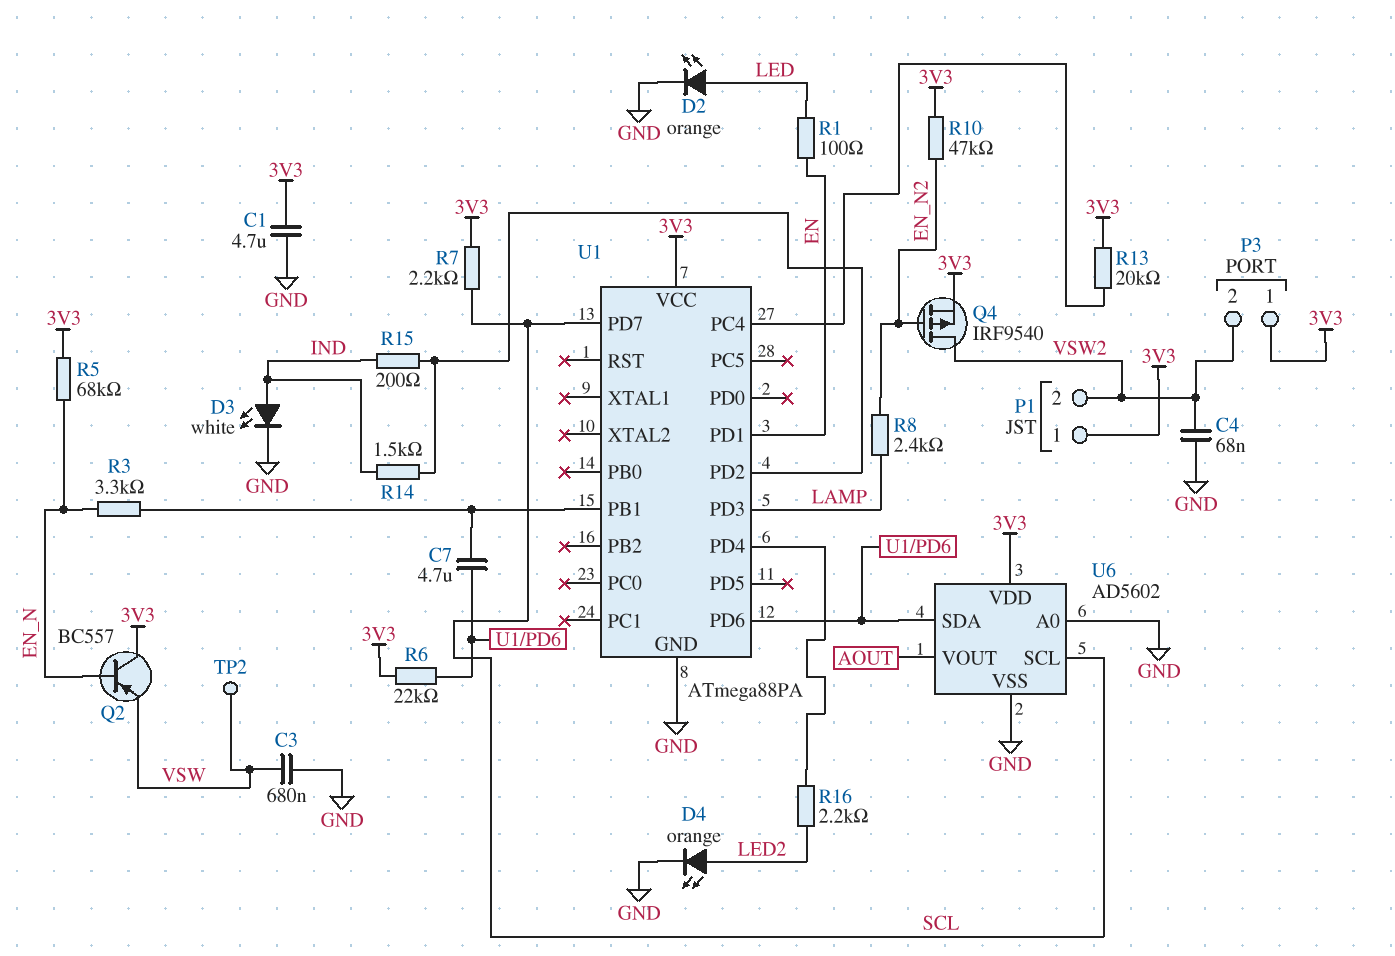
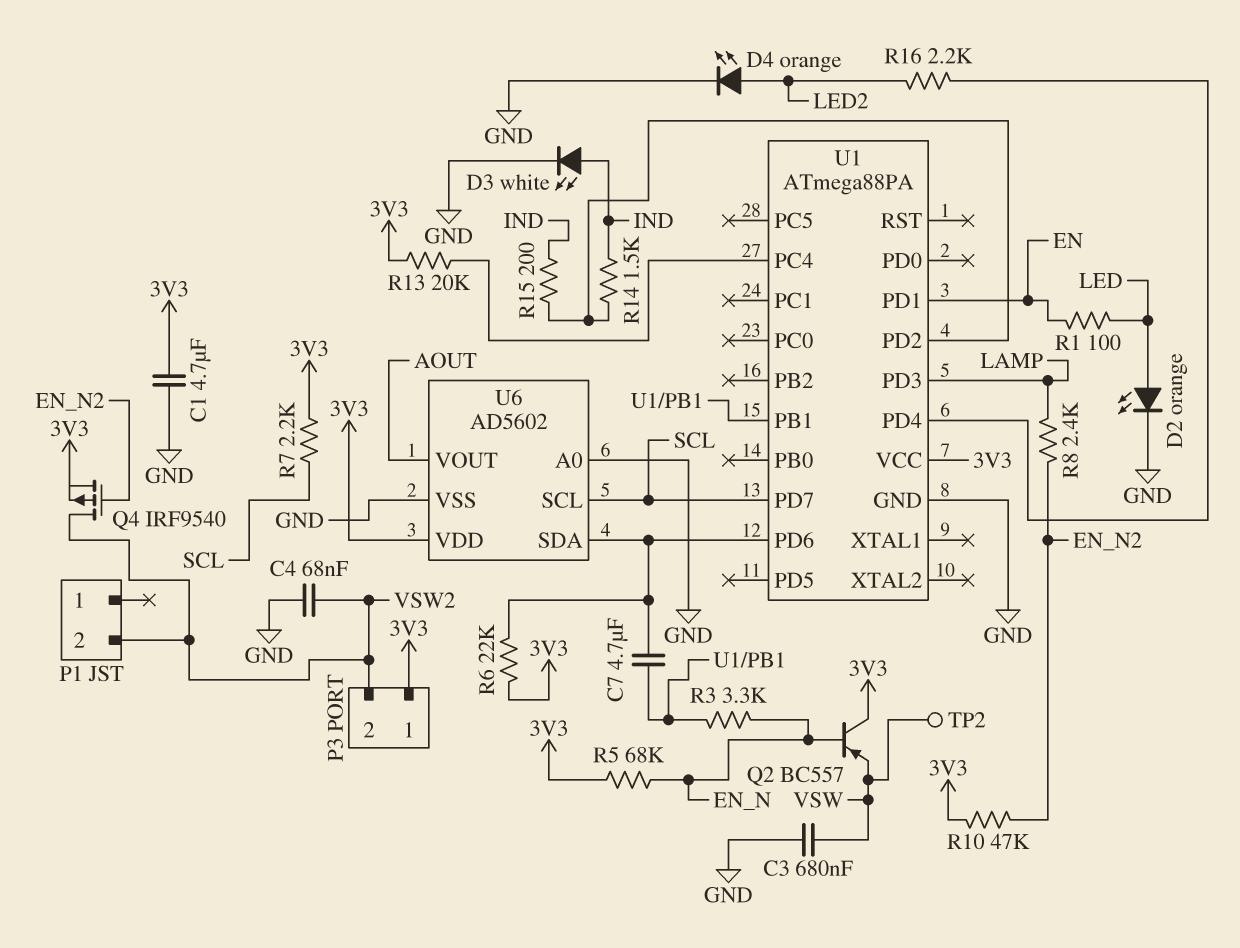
P1 pin 1: 3V3 -> none

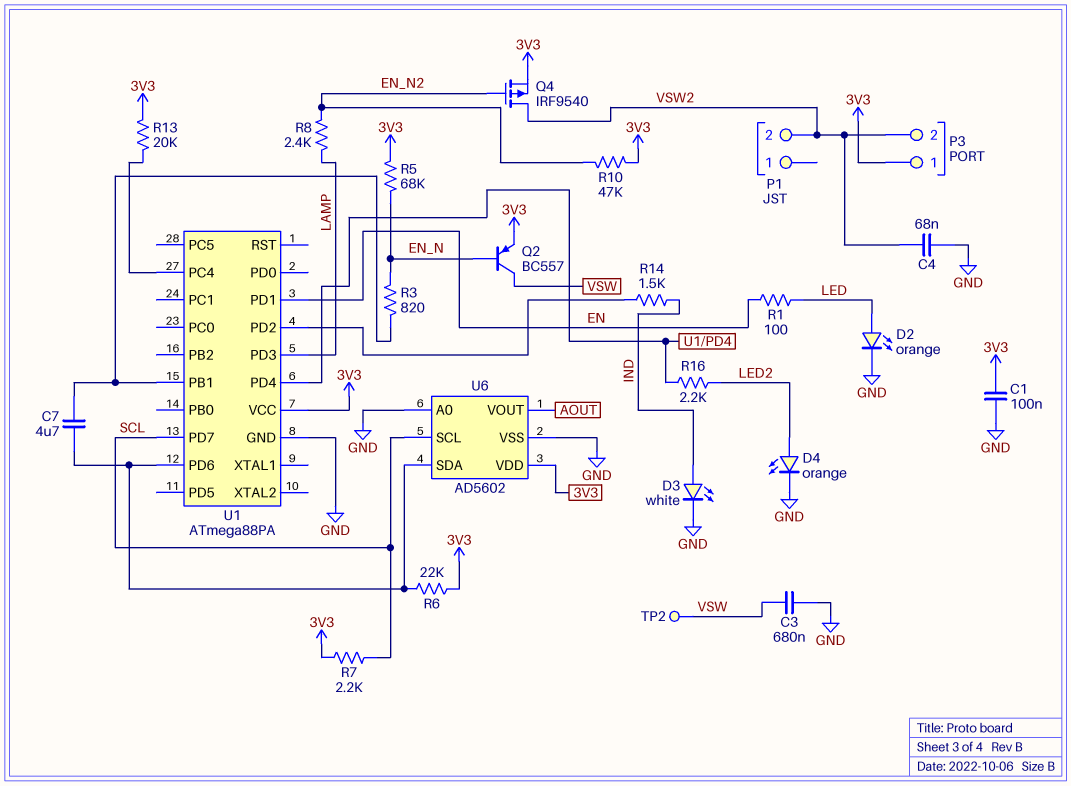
C1: 4.7uF (3V3, GND) -> 100nF (3V3, GND)
Q2: PNP BC557 (B EN_N, C 3V3, E VSW) -> PNP BC557 (B EN_N, C VSW, E 3V3)
R3: 3.3k (EN_N, U1/PB1) -> 820 (EN_N, U1/PB1)
R15: 200 (IND, U1/PD2) -> none

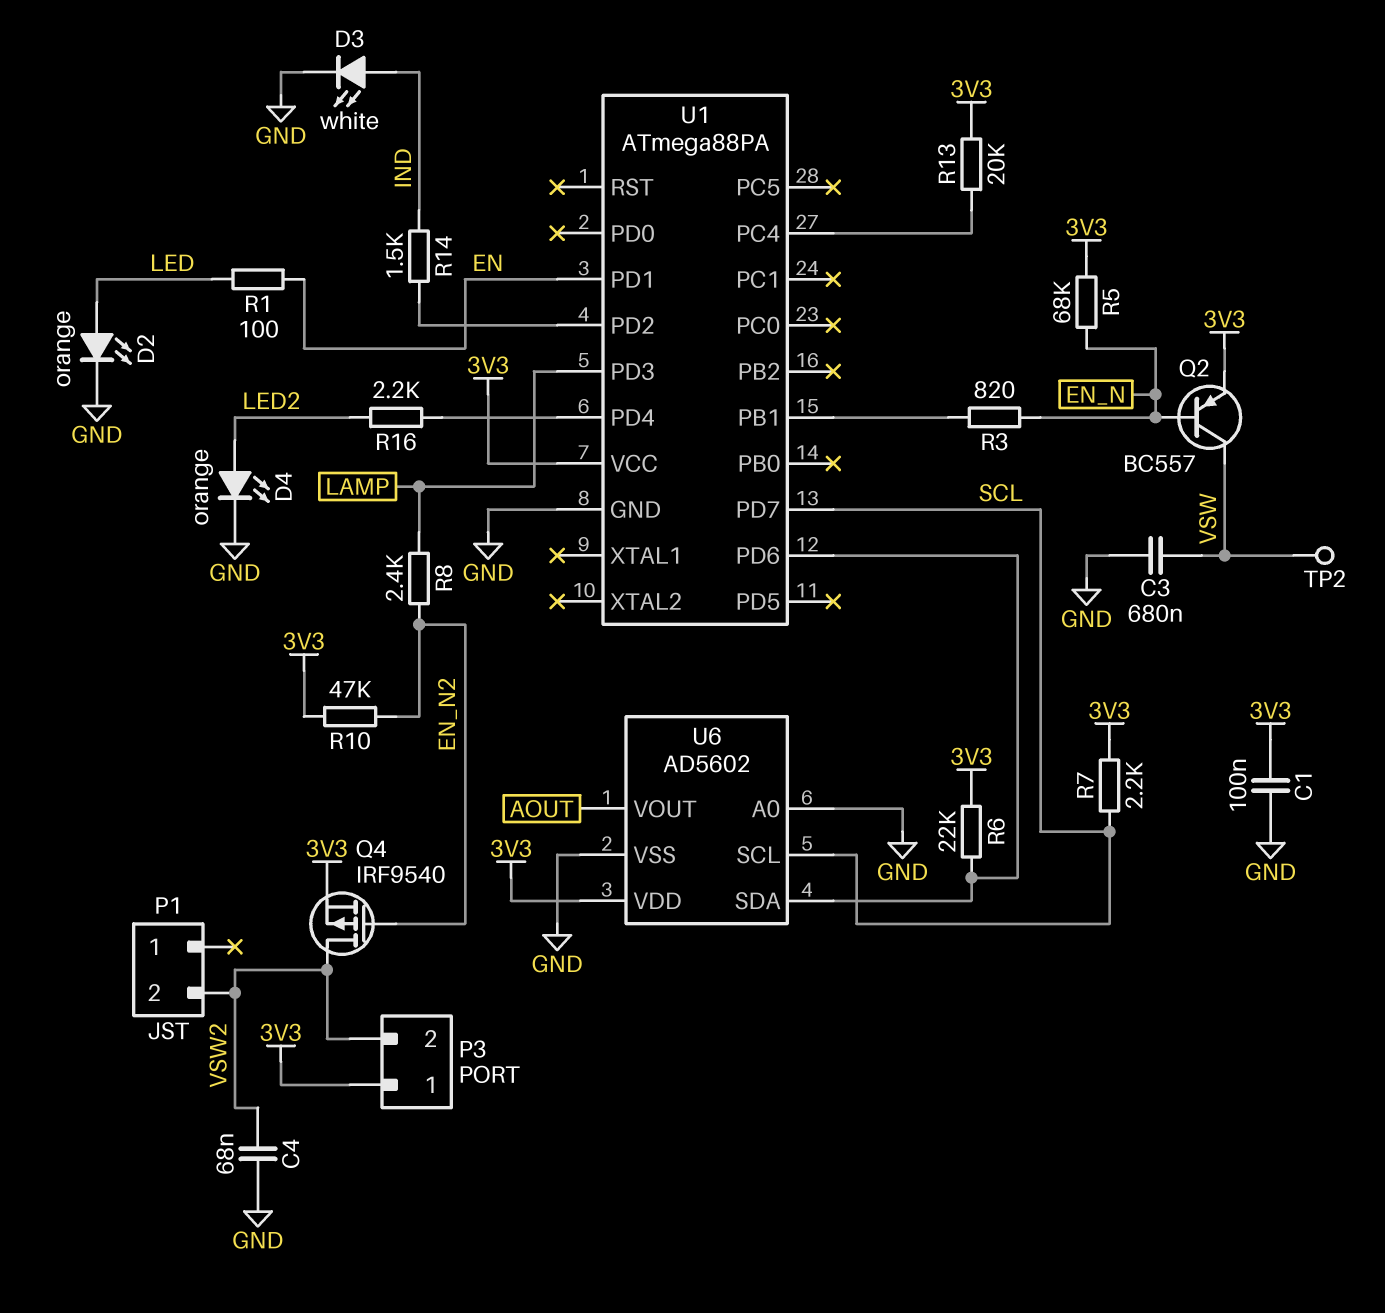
C7: 4.7uF (U1/PB1, U1/PD6) -> none

